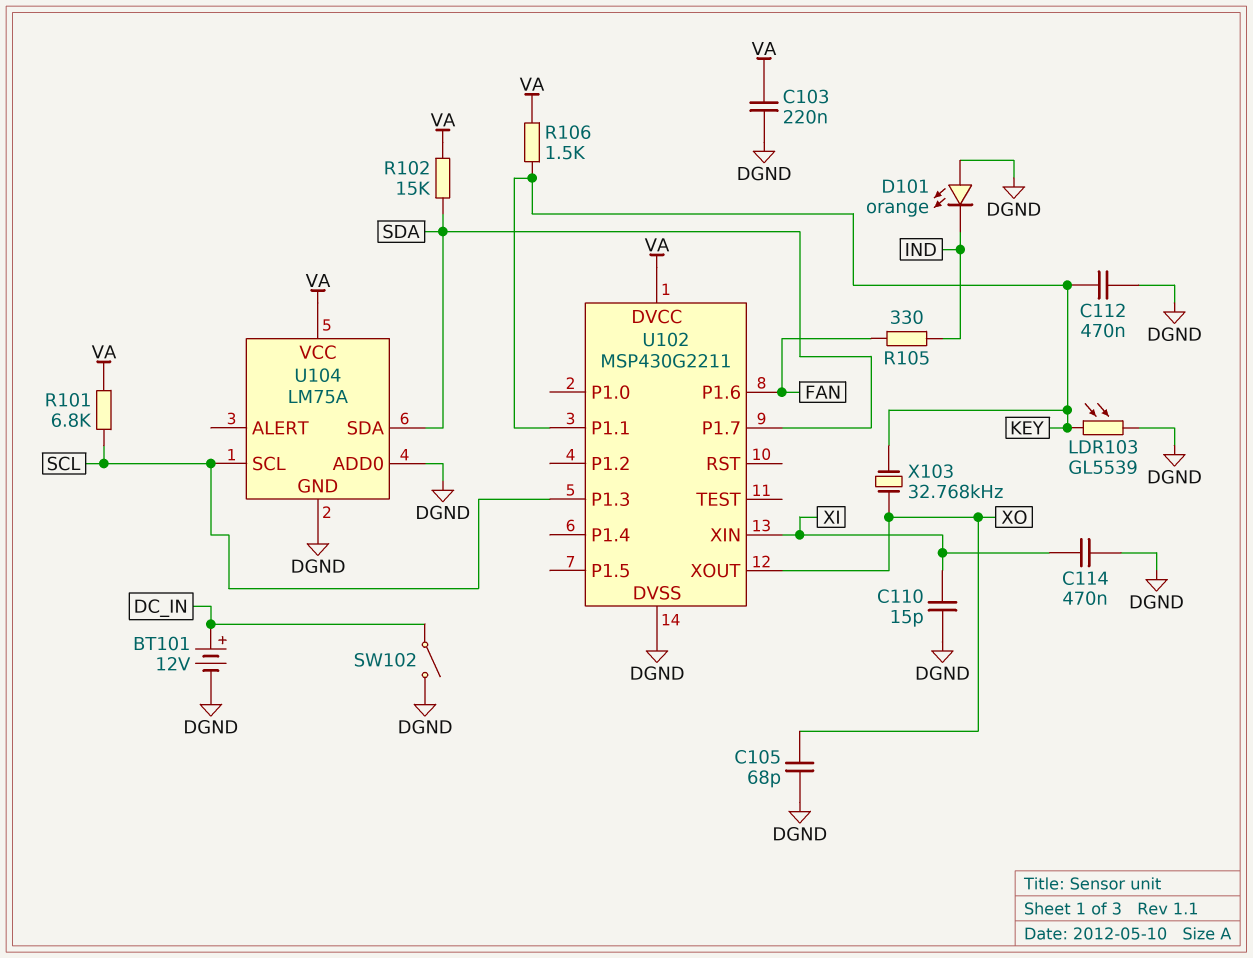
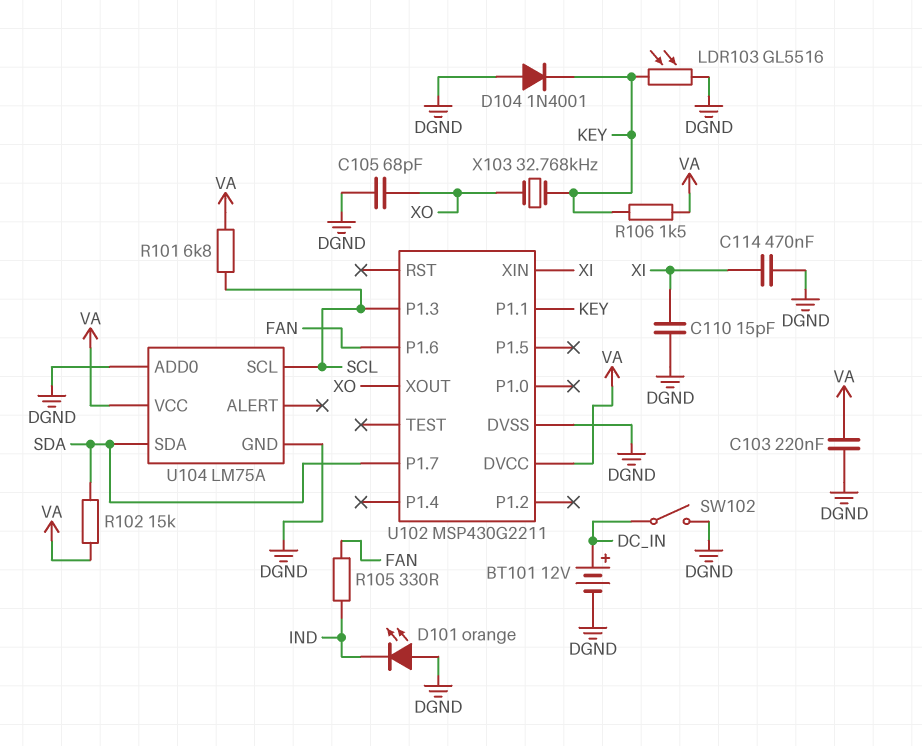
C112: 470nF (DGND, KEY) -> none
D104: none -> diode 1N4001 (A DGND, K KEY)
LDR103: GL5539 (DGND, KEY) -> GL5516 (DGND, KEY)

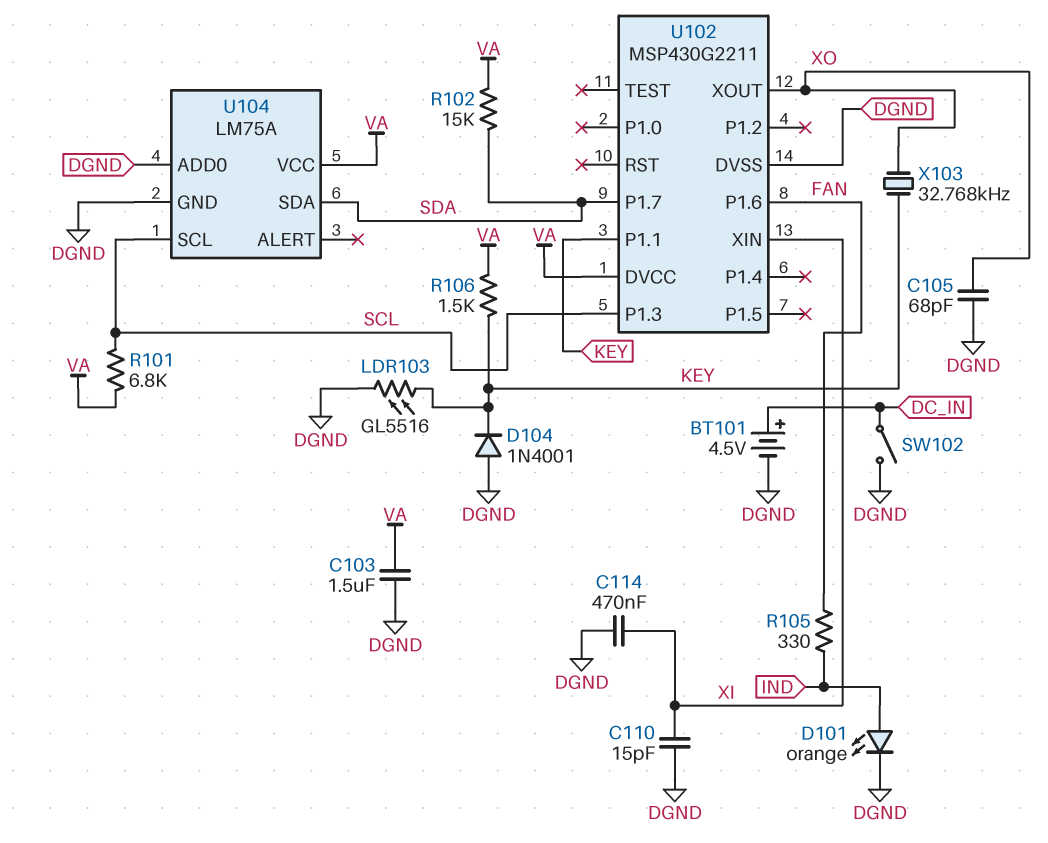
BT101: 12V (plus DC_IN, minus DGND) -> 4.5V (plus DC_IN, minus DGND)
C103: 220nF (DGND, VA) -> 1.5uF (DGND, VA)
D101: LED orange (A DGND, K IND) -> LED orange (A IND, K DGND)

